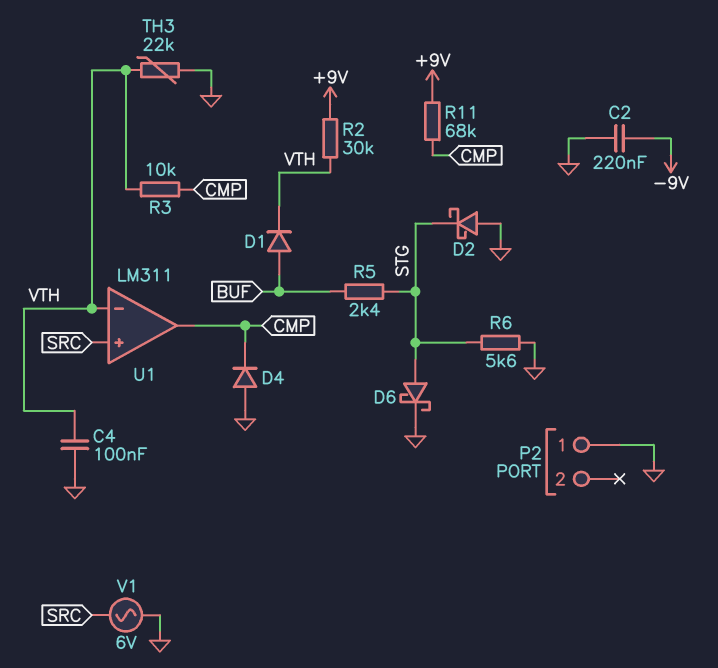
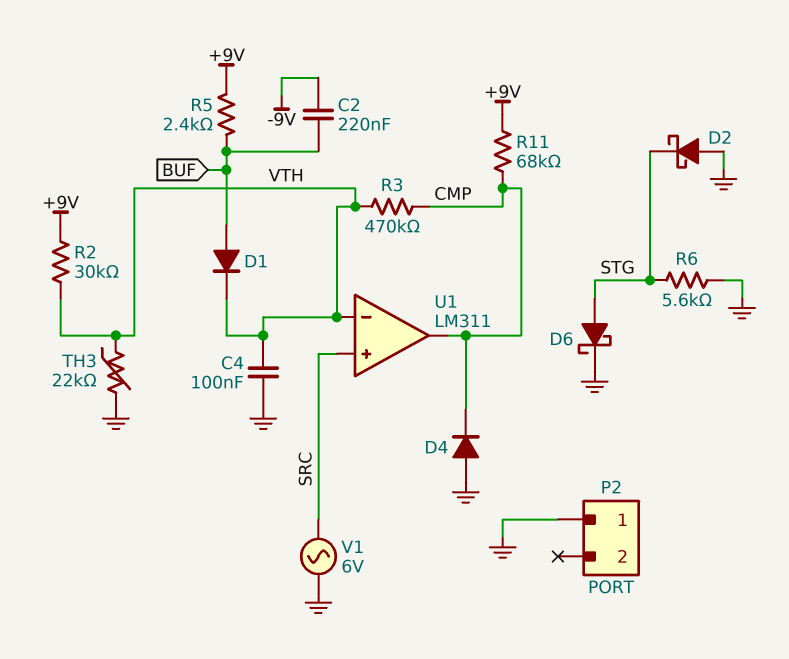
C2: 220nF (-9V, GND) -> 220nF (-9V, BUF)
R3: 10k (CMP, VTH) -> 470k (CMP, VTH)
R5: 2.4k (BUF, STG) -> 2.4k (+9V, BUF)

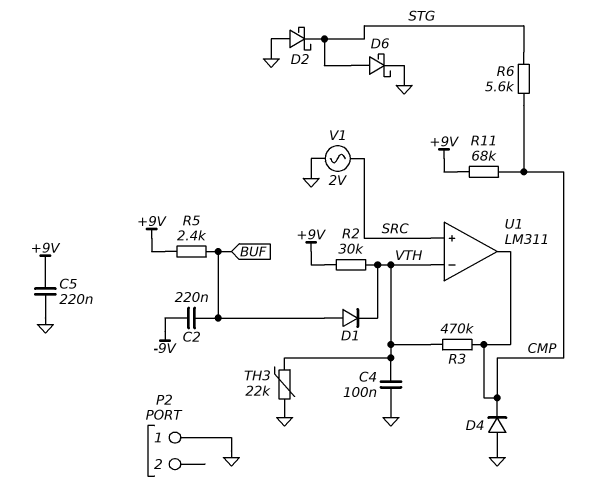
C5: none -> 220nF (+9V, GND)
R6: 5.6k (GND, STG) -> 5.6k (CMP, STG)
V1: AC 6V (GND, SRC) -> AC 2V (GND, SRC)

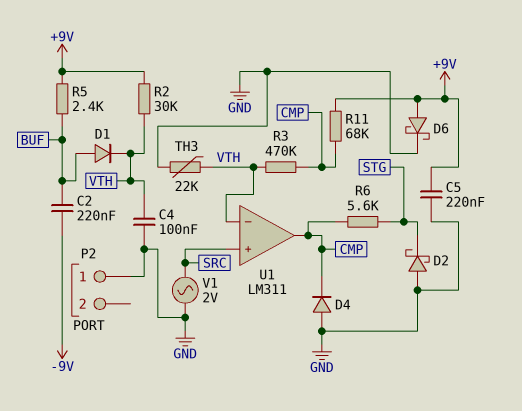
D6: schottky (A STG, K GND) -> schottky (A +9V, K GND)

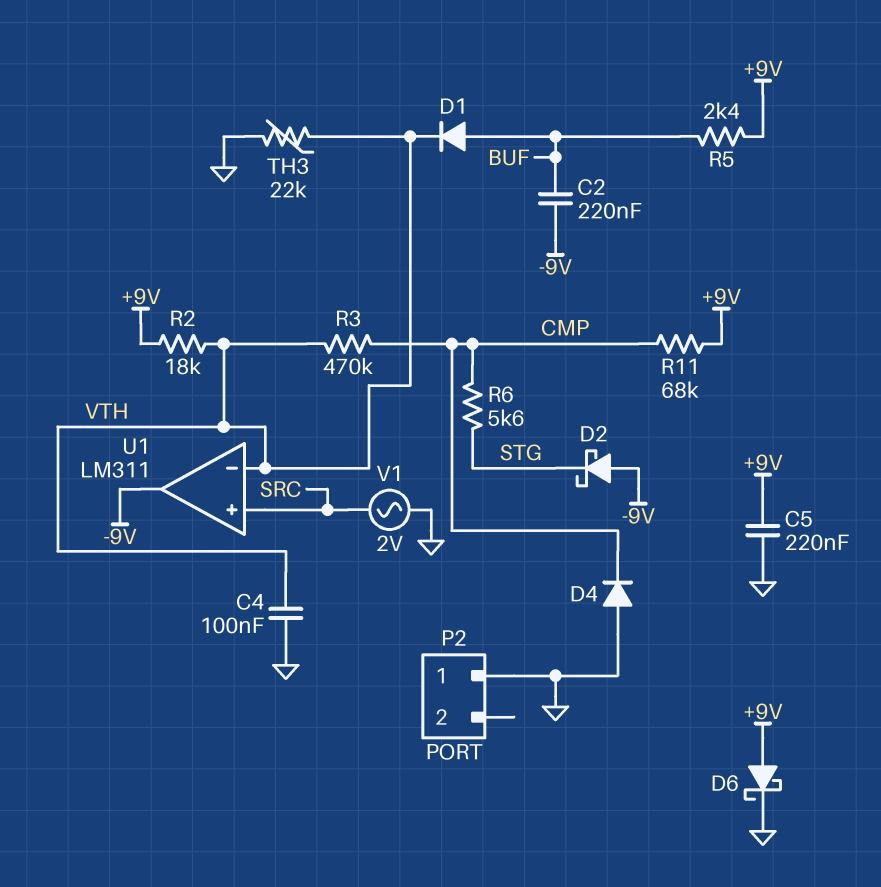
D2: schottky (A GND, K STG) -> schottky (A -9V, K STG)
R2: 30k (+9V, VTH) -> 18k (+9V, VTH)
U1 pin out: CMP -> -9V

